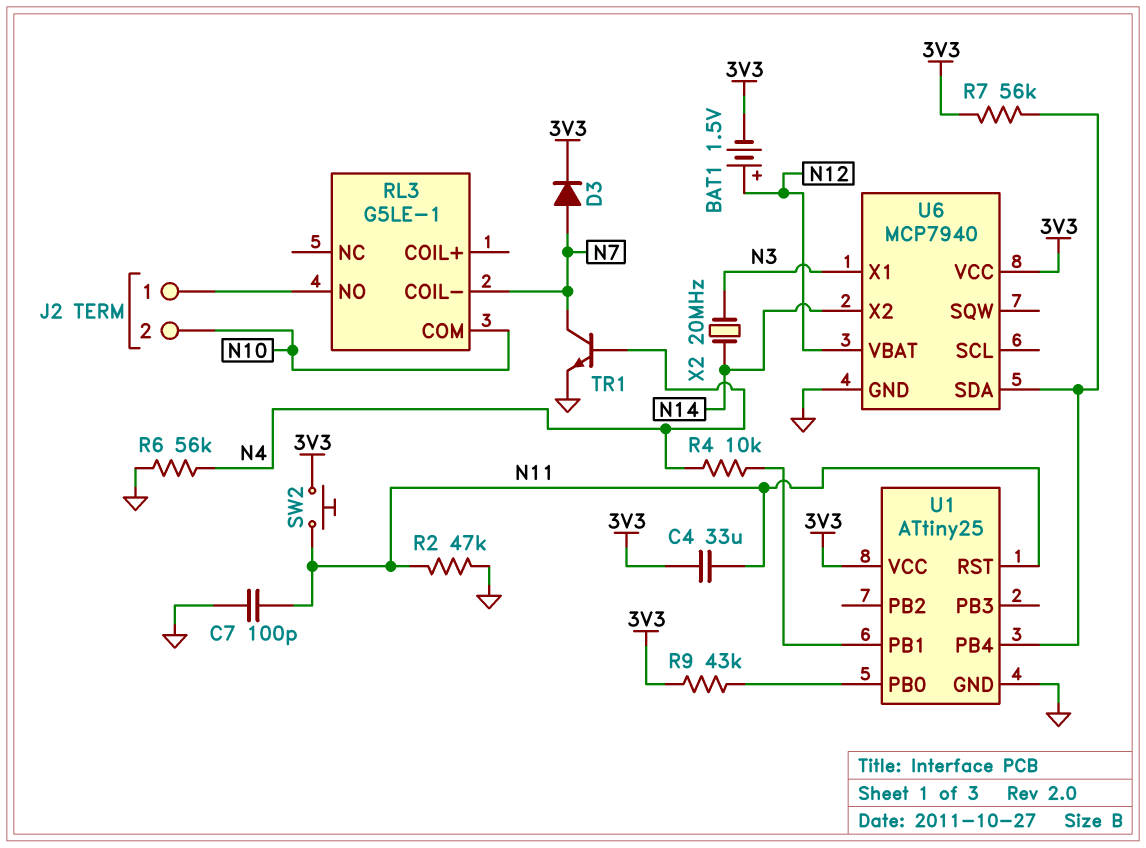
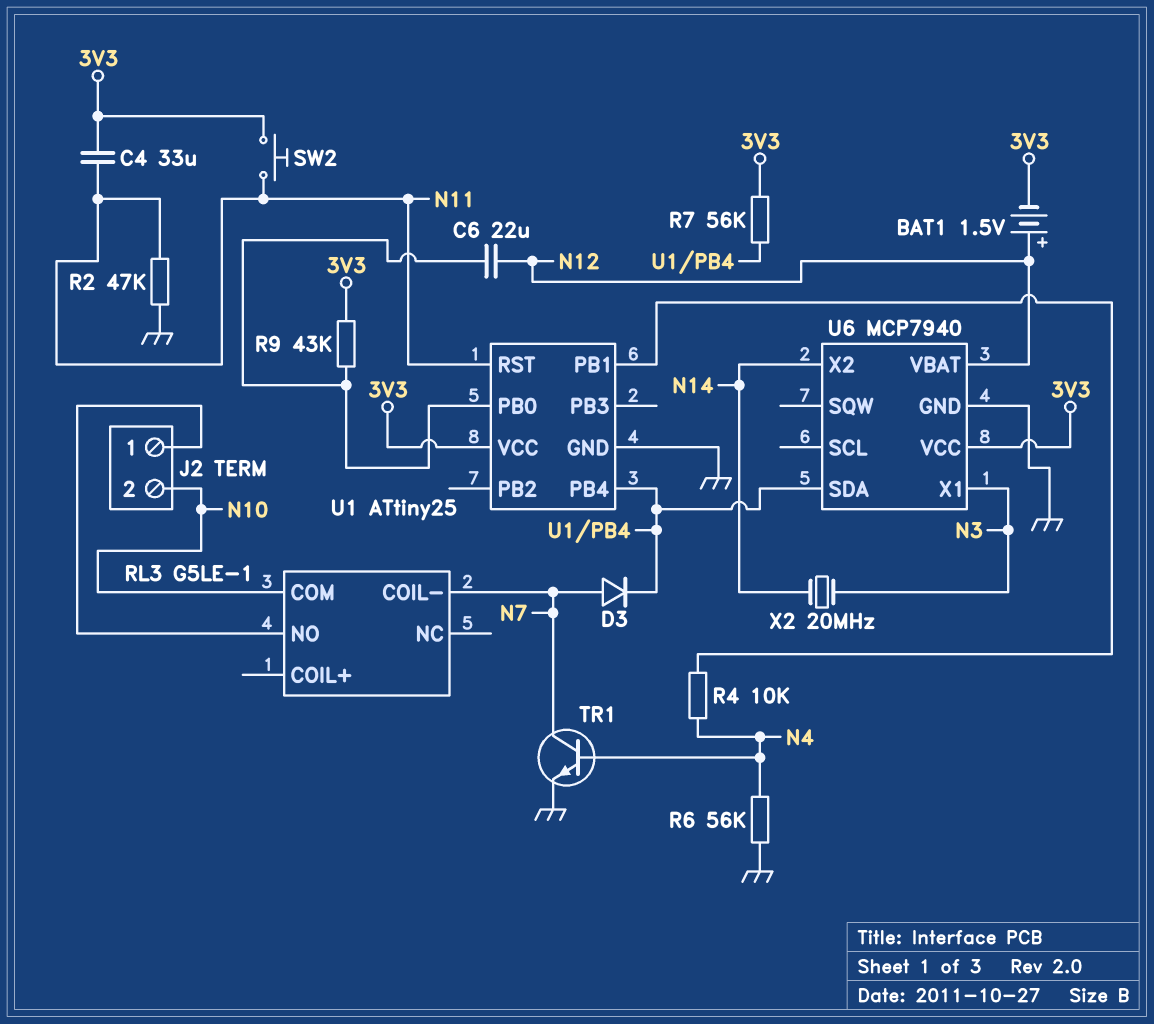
C6: none -> 22uF (N12, U1/PB0)
C7: 100pF (GND, N11) -> none
D3: diode (A N7, K 3V3) -> diode (A N7, K U1/PB4)

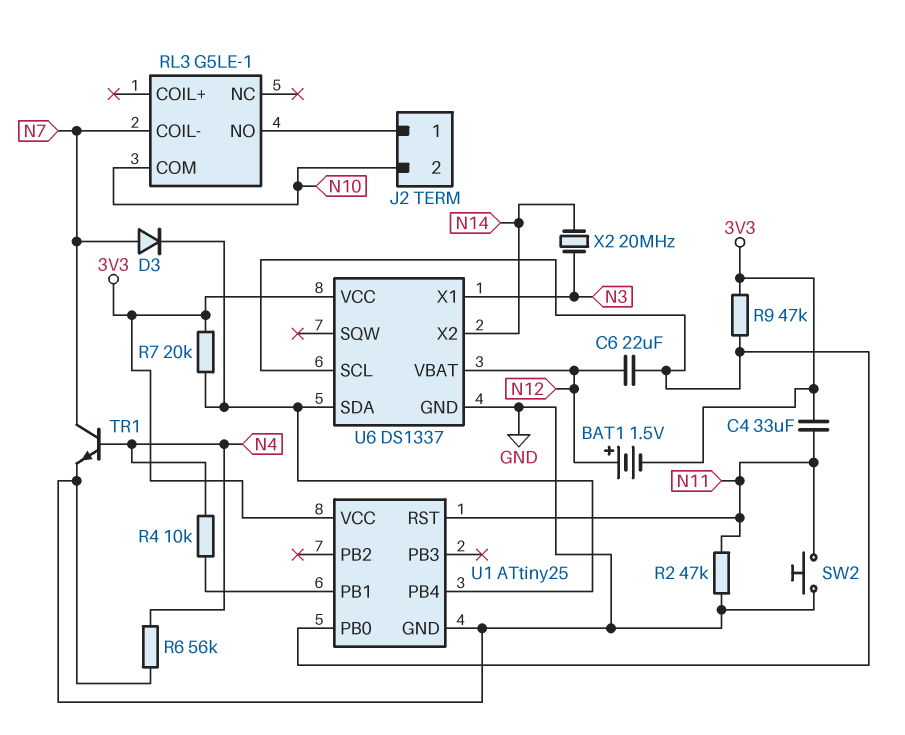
R7: 56k (3V3, U1/PB4) -> 20k (3V3, U1/PB4)
R9: 43k (3V3, U1/PB0) -> 47k (3V3, U1/PB0)
SW2: button (3V3, N11) -> button (GND, N11)
U6: MCP7940 -> DS1337
U6 pin SCL: none -> U1/PB0

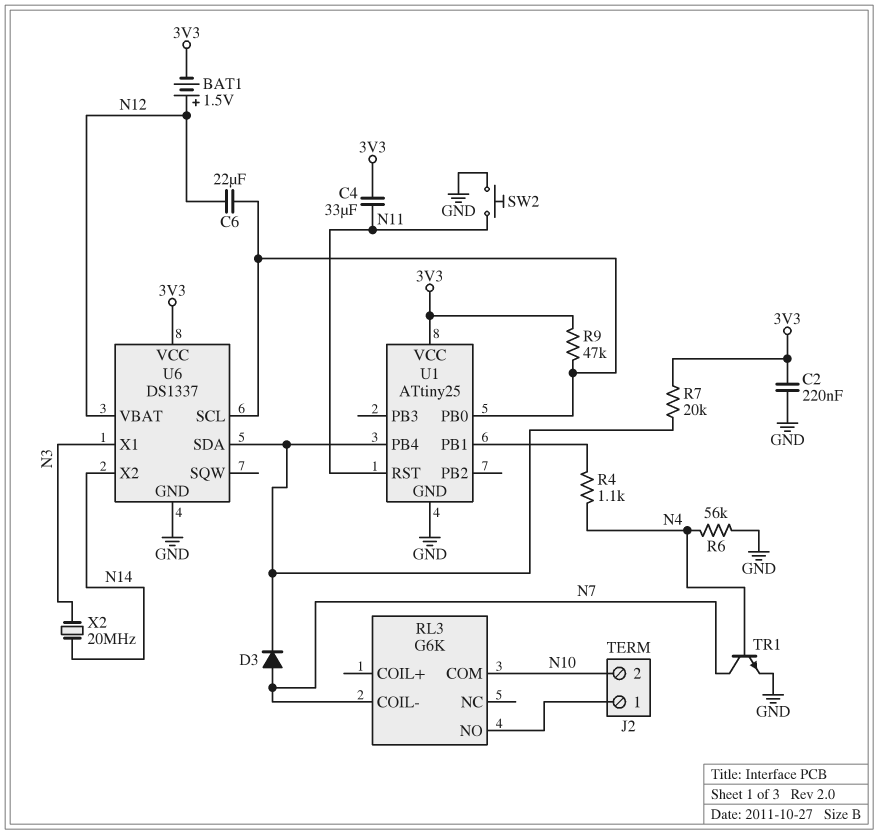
C2: none -> 220nF (3V3, GND)
R2: 47k (GND, N11) -> none
R4: 10k (N4, U1/PB1) -> 1.1k (N4, U1/PB1)
RL3: G5LE-1 -> G6K

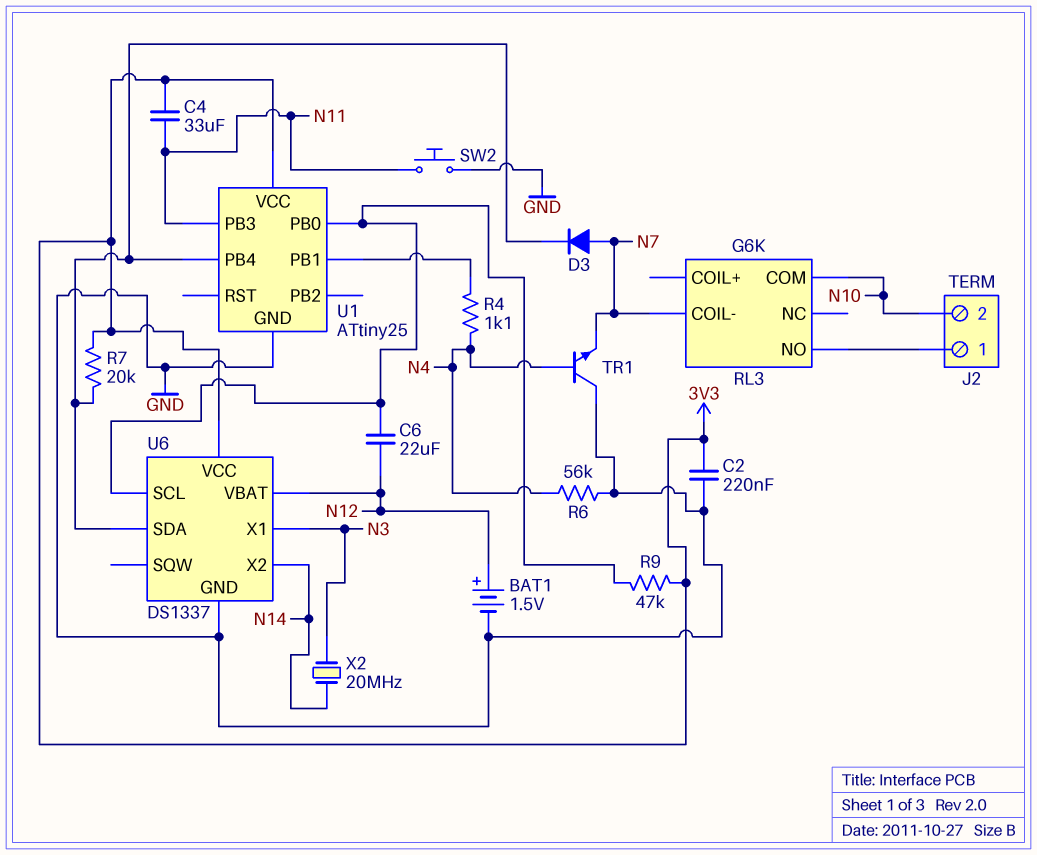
BAT1: 1.5V (plus N12, minus 3V3) -> 1.5V (plus N12, minus GND)
TR1: NPN (B N4, C N7, E GND) -> NPN (B N4, C GND, E N7)
U1 pin PB3: none -> N11
U1 pin RST: N11 -> none

